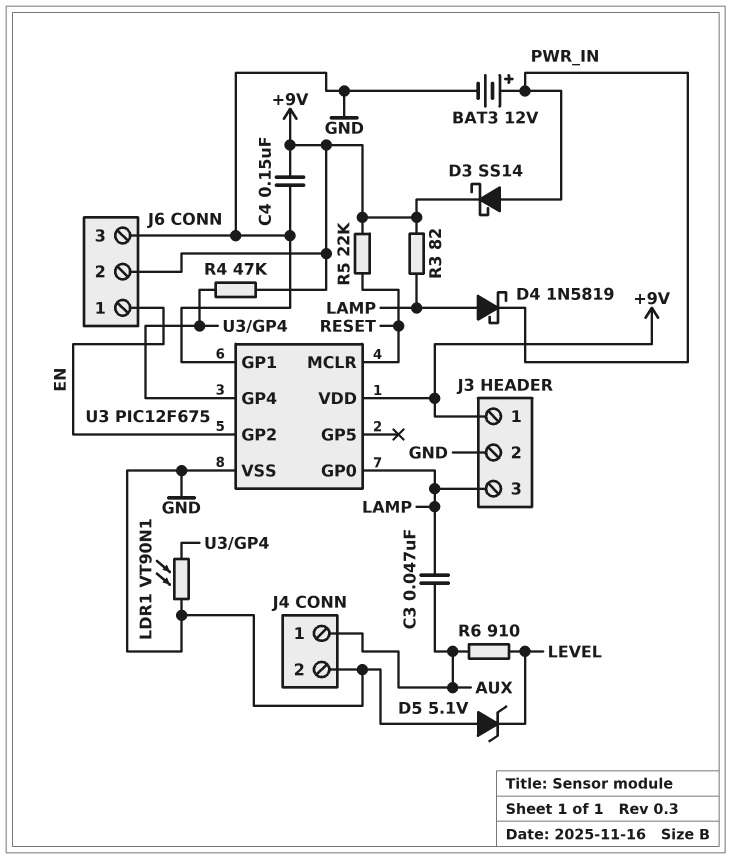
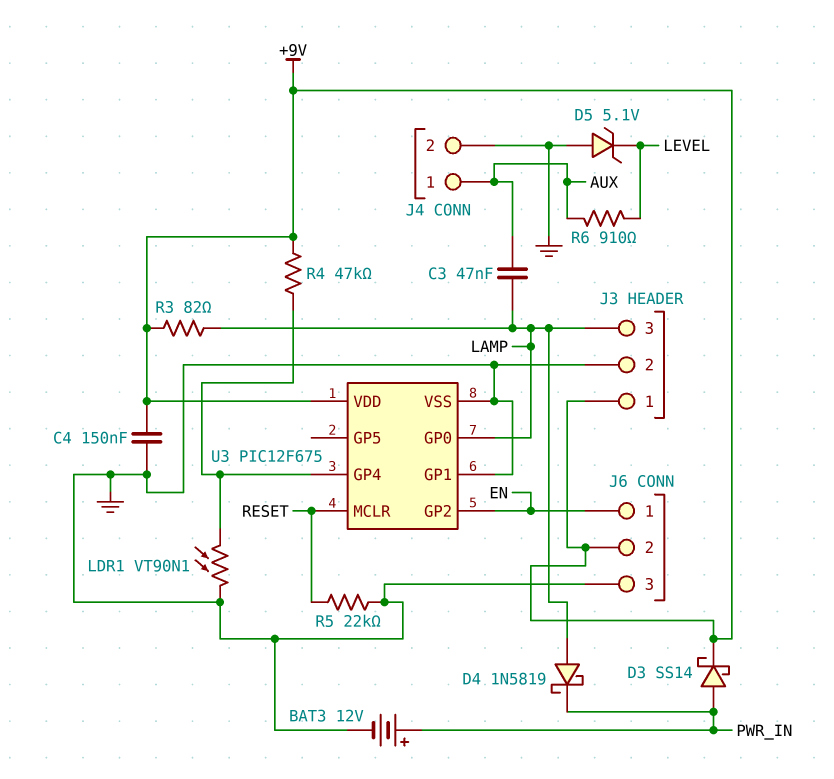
R5: 22k (+9V, RESET) -> 22k (GND, RESET)

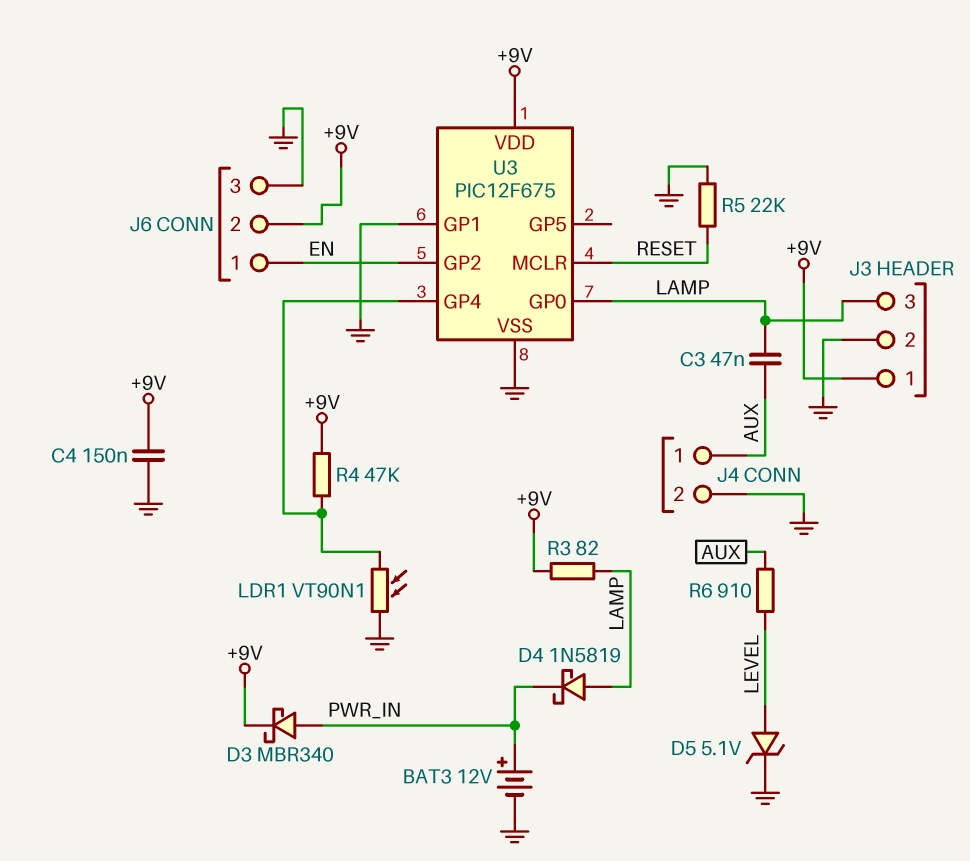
D3: schottky SS14 (A PWR_IN, K +9V) -> schottky MBR340 (A PWR_IN, K +9V)
D5: zener 5.1V (A GND, K LEVEL) -> zener 5.1V (A LEVEL, K GND)

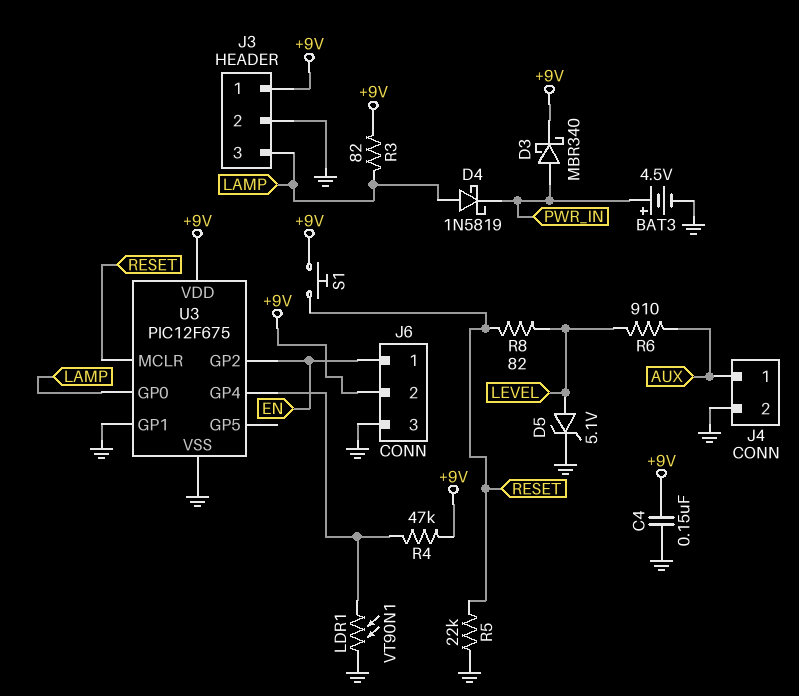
BAT3: 12V (plus PWR_IN, minus GND) -> 4.5V (plus PWR_IN, minus GND)
C3: 47nF (AUX, LAMP) -> none
R8: none -> 82 (LEVEL, RESET)
S1: none -> button (+9V, RESET)

